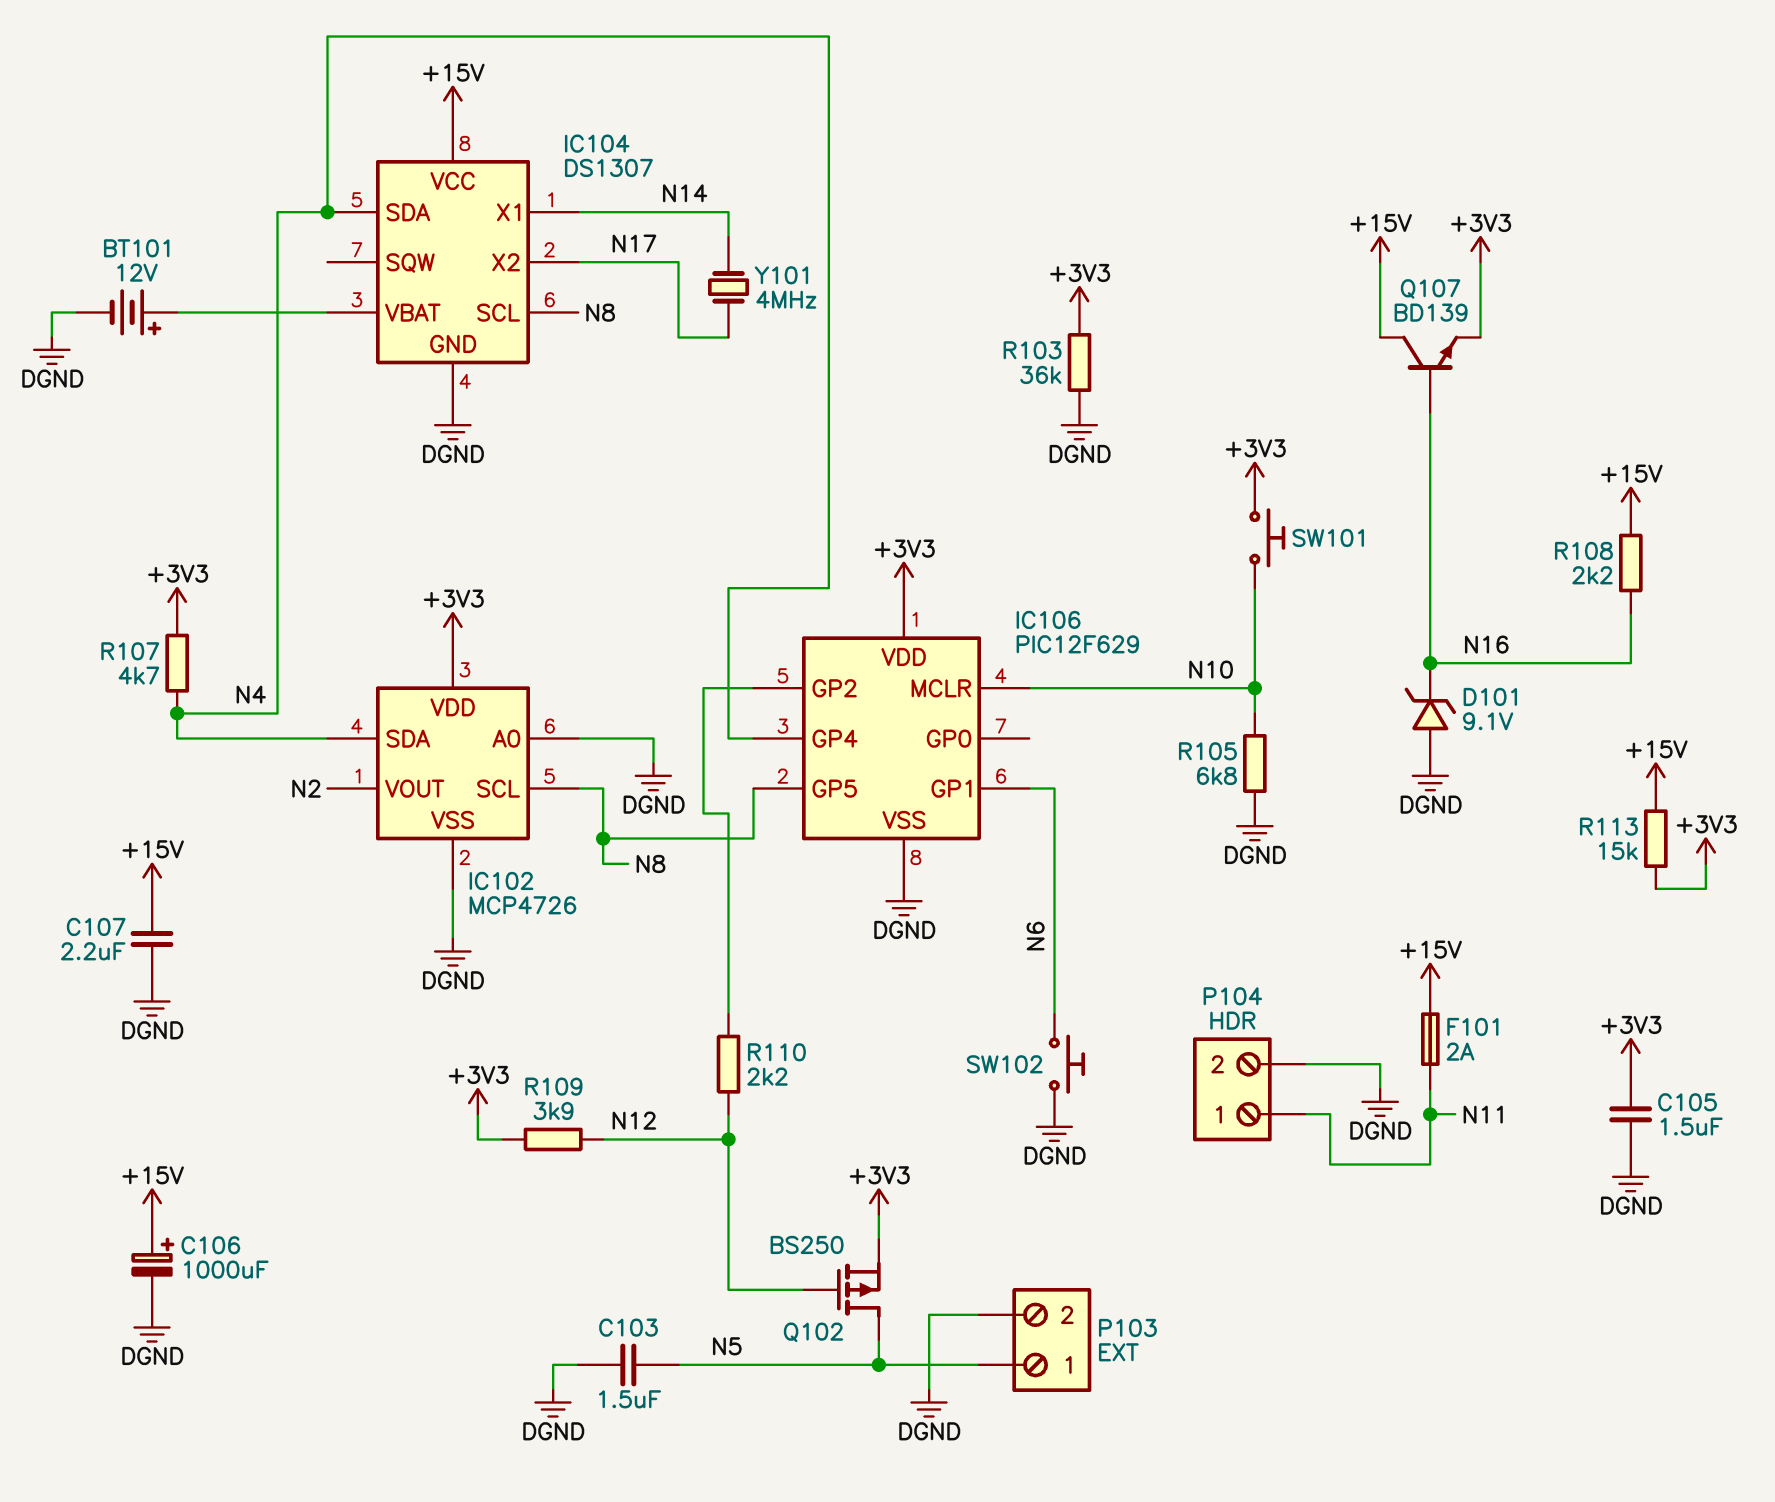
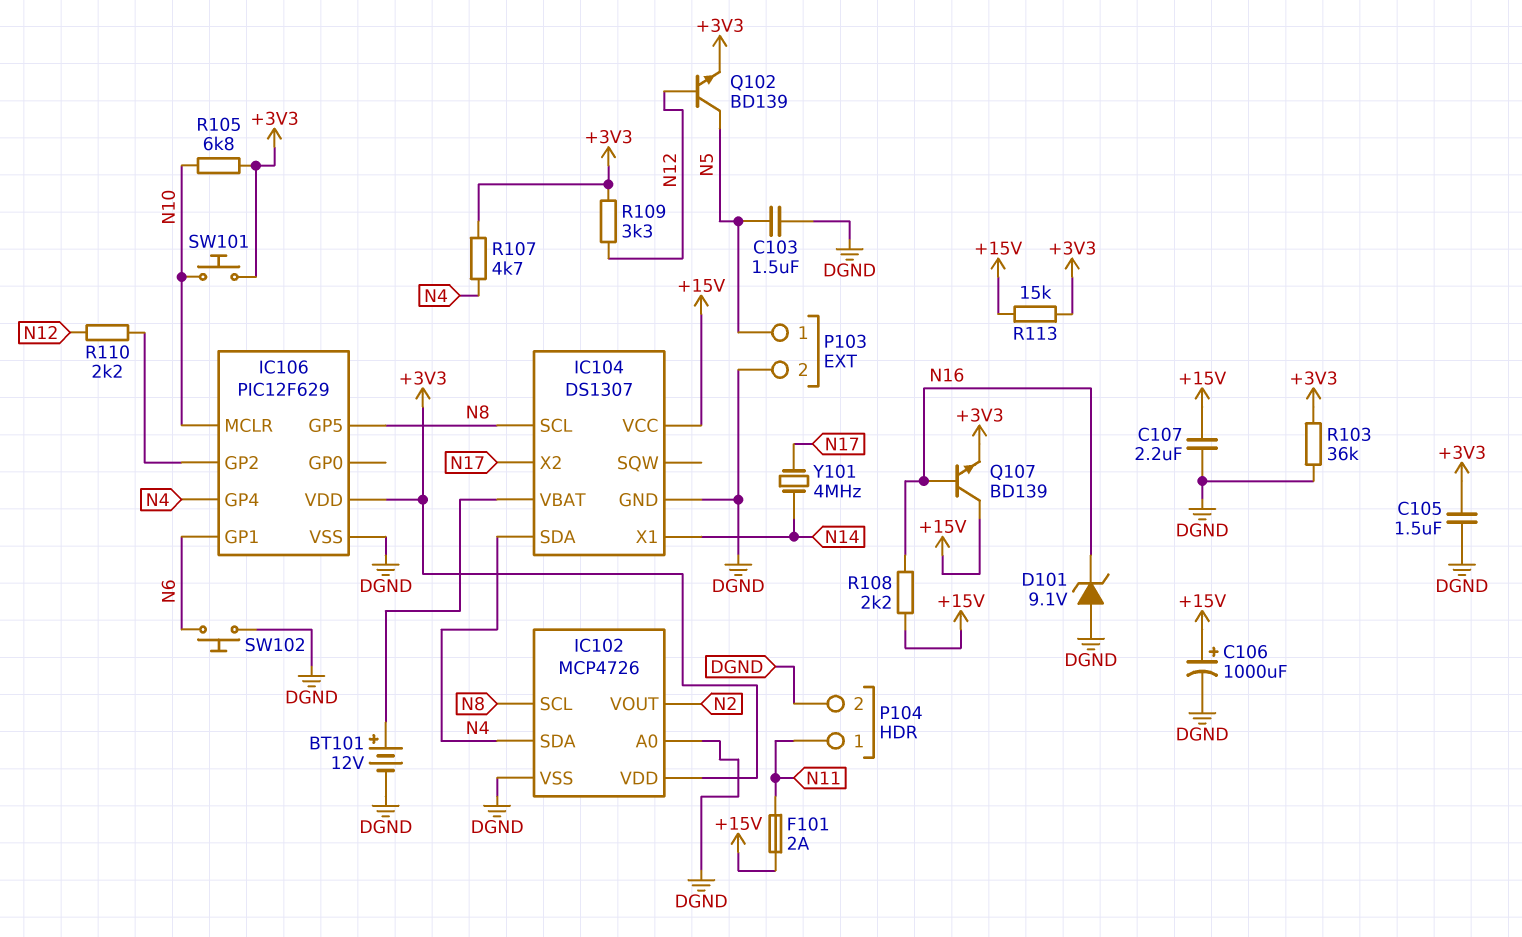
Q102: PMOS BS250 (G N12, D N5, S +3V3) -> NPN BD139 (B N12, C N5, E +3V3)
R105: 6.8k (DGND, N10) -> 6.8k (+3V3, N10)
R109: 3.9k (+3V3, N12) -> 3.3k (+3V3, N12)

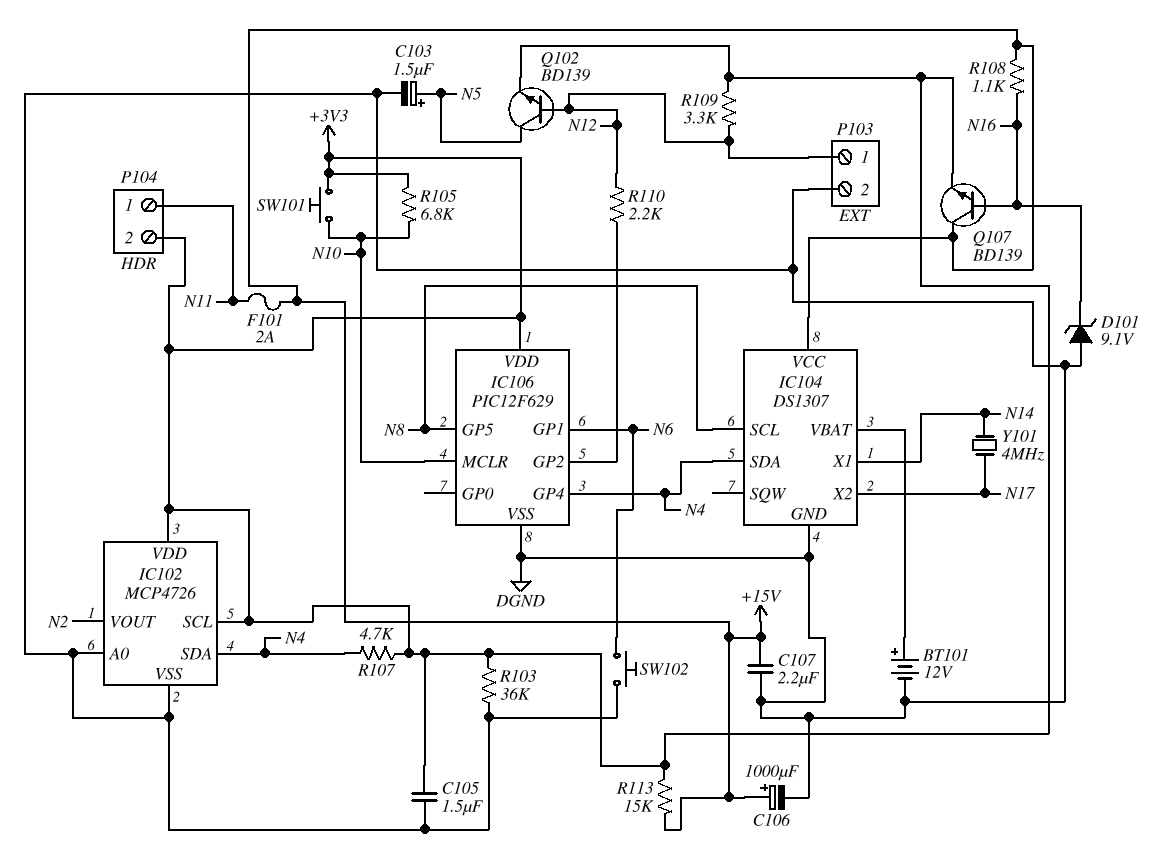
C103: 1.5uF (DGND, N5) -> 1.5uF (plus N5, minus DGND)
IC102 pin SCL: N8 -> +3V3
P103 pin 1: N5 -> N12
P104 pin 2: DGND -> +3V3
R108: 2.2k (+15V, N16) -> 1.1k (+15V, N16)

